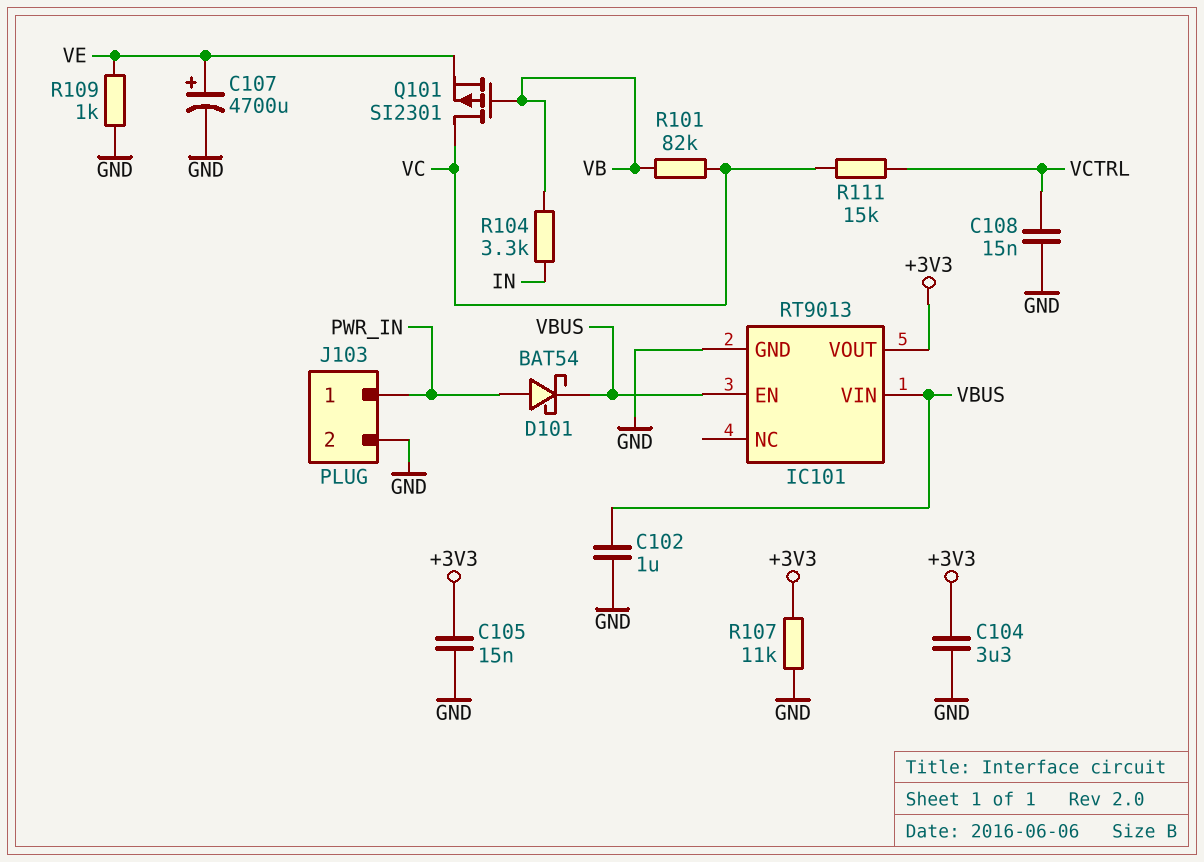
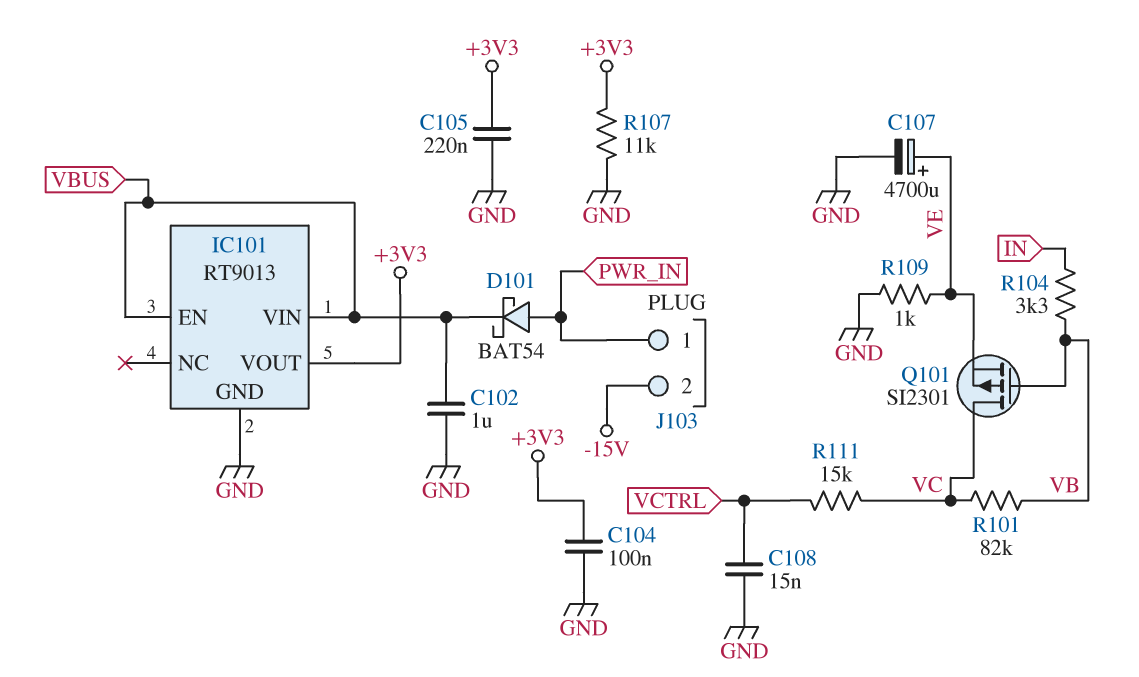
C104: 3.3uF (+3V3, GND) -> 100nF (+3V3, GND)
C105: 15nF (+3V3, GND) -> 220nF (+3V3, GND)
J103 pin 2: GND -> -15V

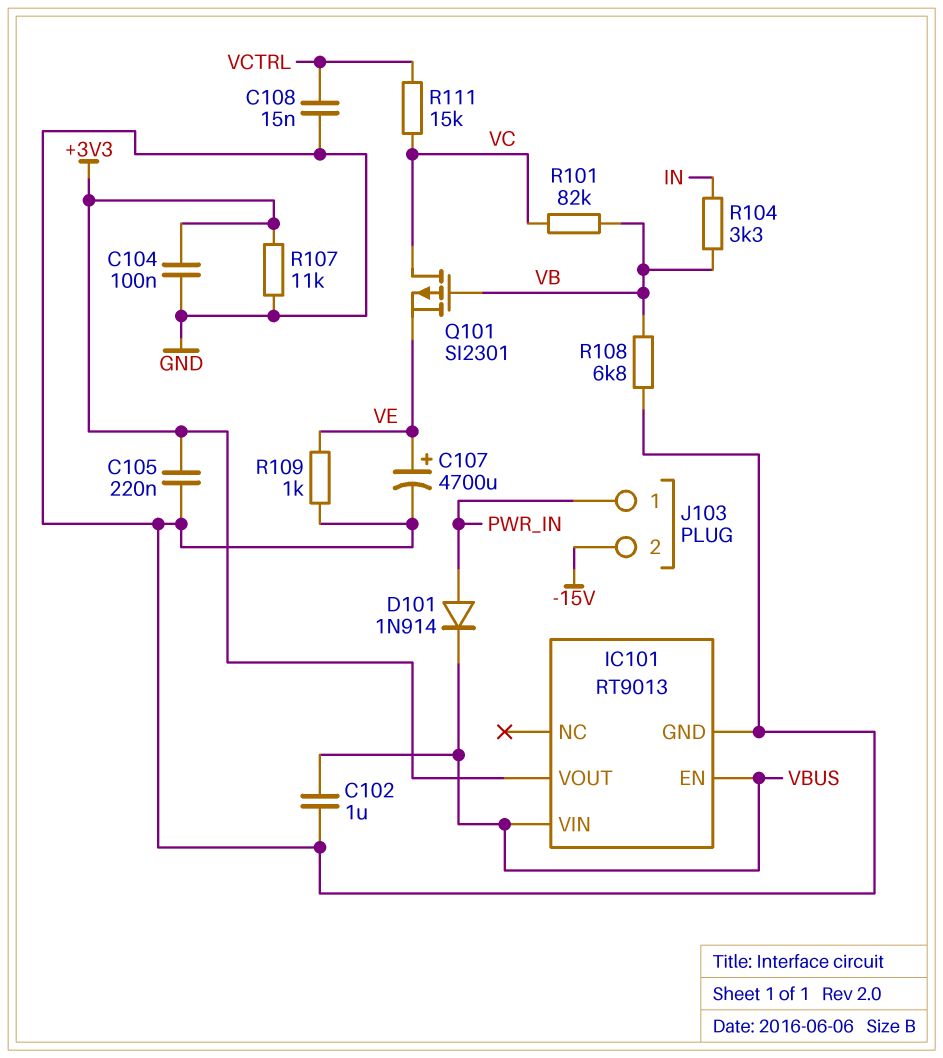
D101: schottky BAT54 (A PWR_IN, K VBUS) -> diode 1N914 (A PWR_IN, K VBUS)
R108: none -> 6.8k (GND, VB)

